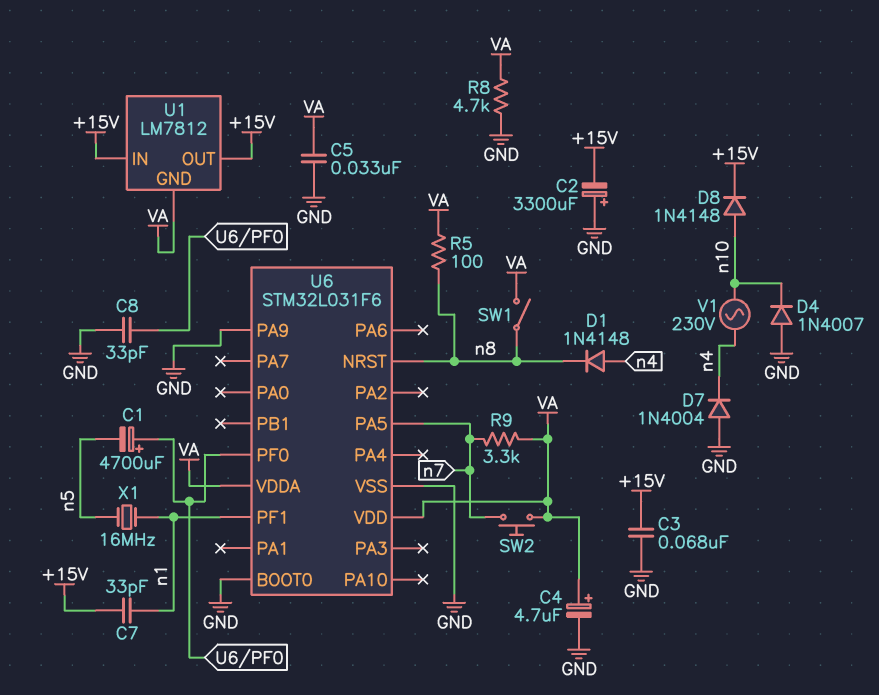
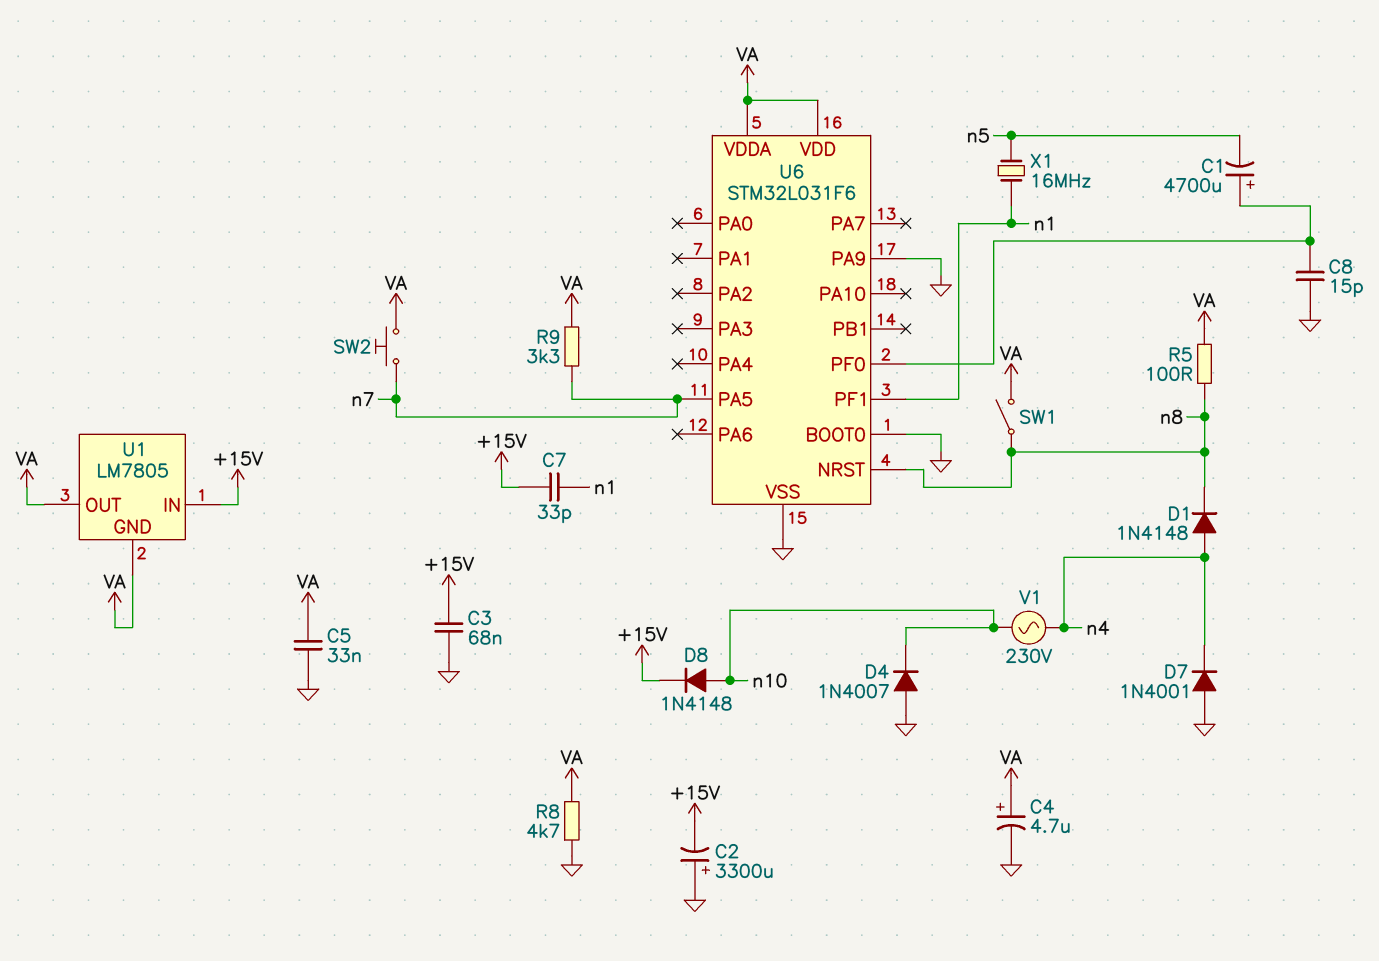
C8: 33pF (GND, U6/PF0) -> 15pF (GND, U6/PF0)
D7: diode 1N4004 (A GND, K n4) -> diode 1N4001 (A GND, K n4)
U1: LM7812 -> LM7805
U1 pin OUT: +15V -> VA

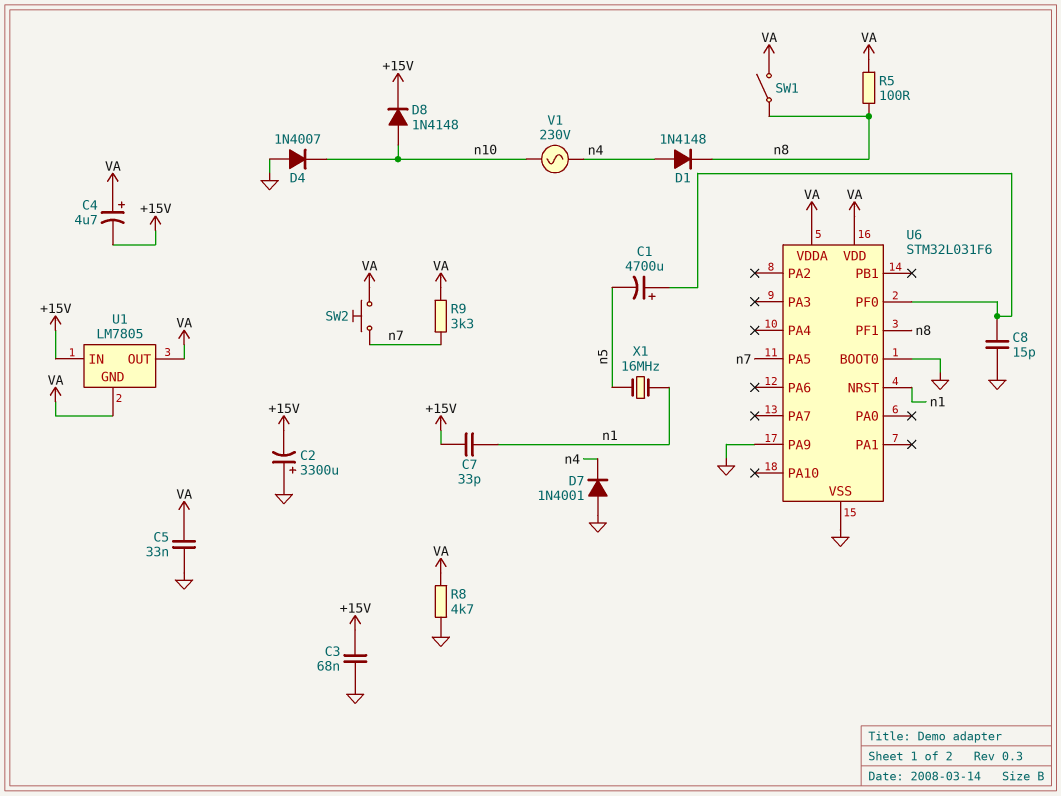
C4: 4.7uF (plus VA, minus GND) -> 4.7uF (plus VA, minus +15V)
U6 pin NRST: n8 -> n1
U6 pin PF1: n1 -> n8

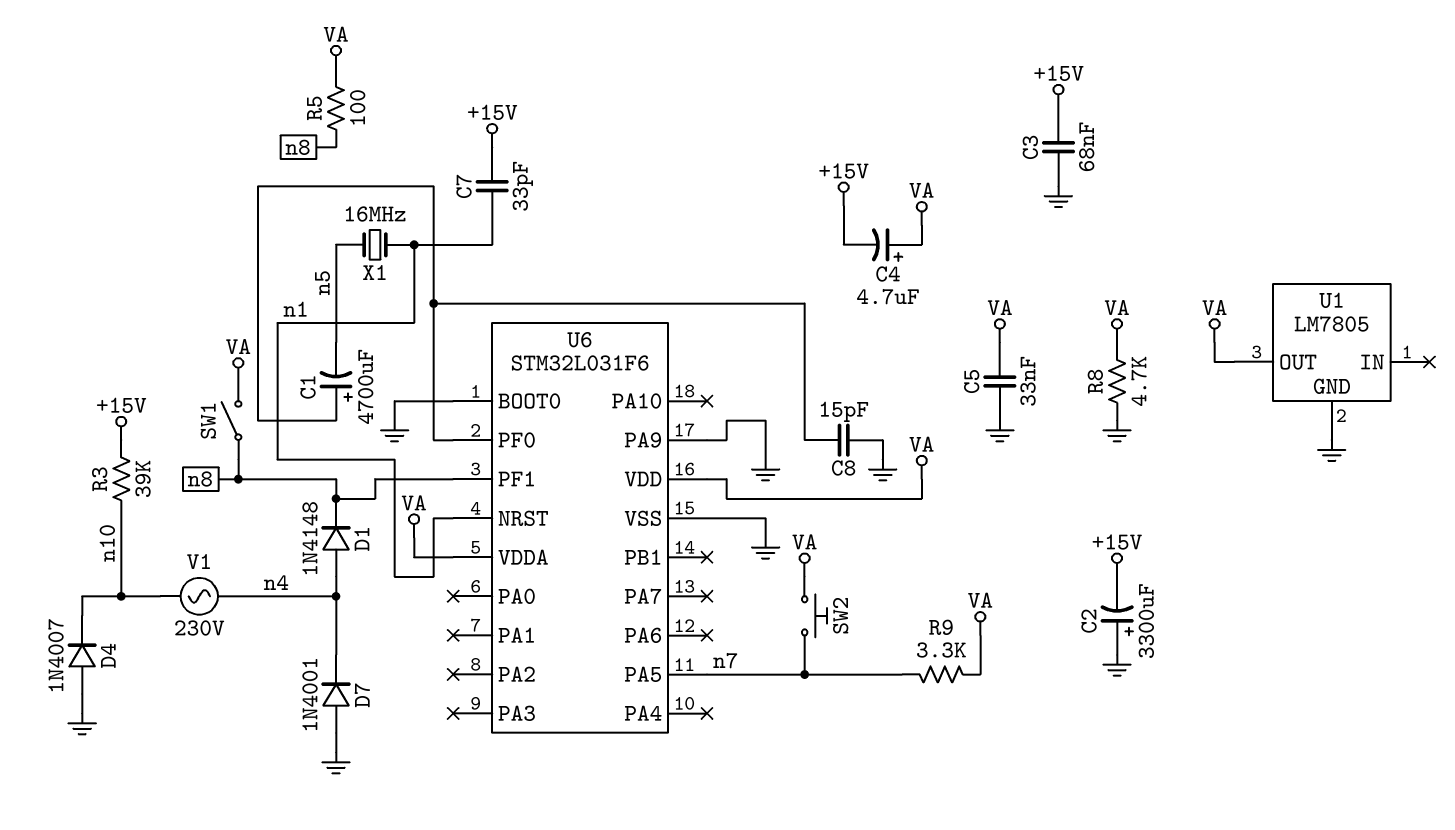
D8: diode 1N4148 (A n10, K +15V) -> none
R3: none -> 39k (+15V, n10)
U1 pin GND: VA -> GND
U1 pin IN: +15V -> none

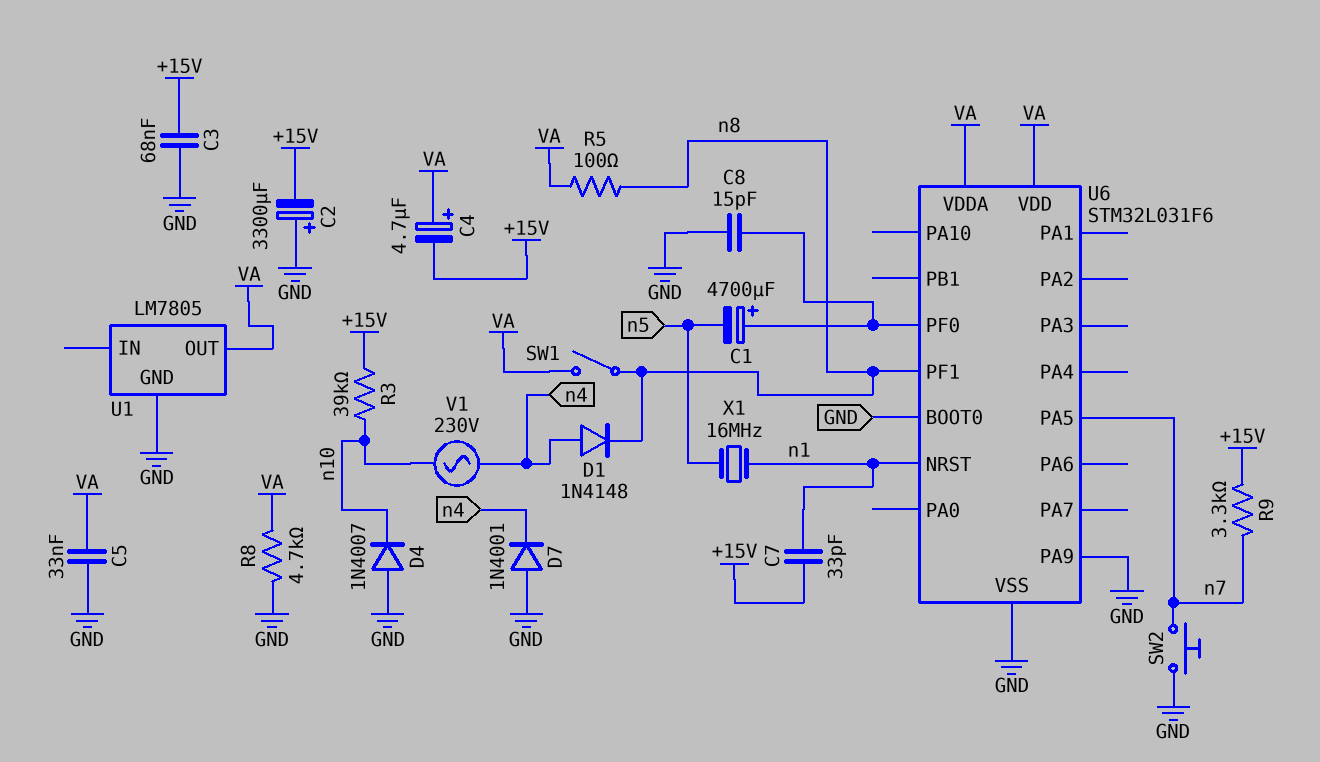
R9: 3.3k (VA, n7) -> 3.3k (+15V, n7)
SW2: button (VA, n7) -> button (GND, n7)

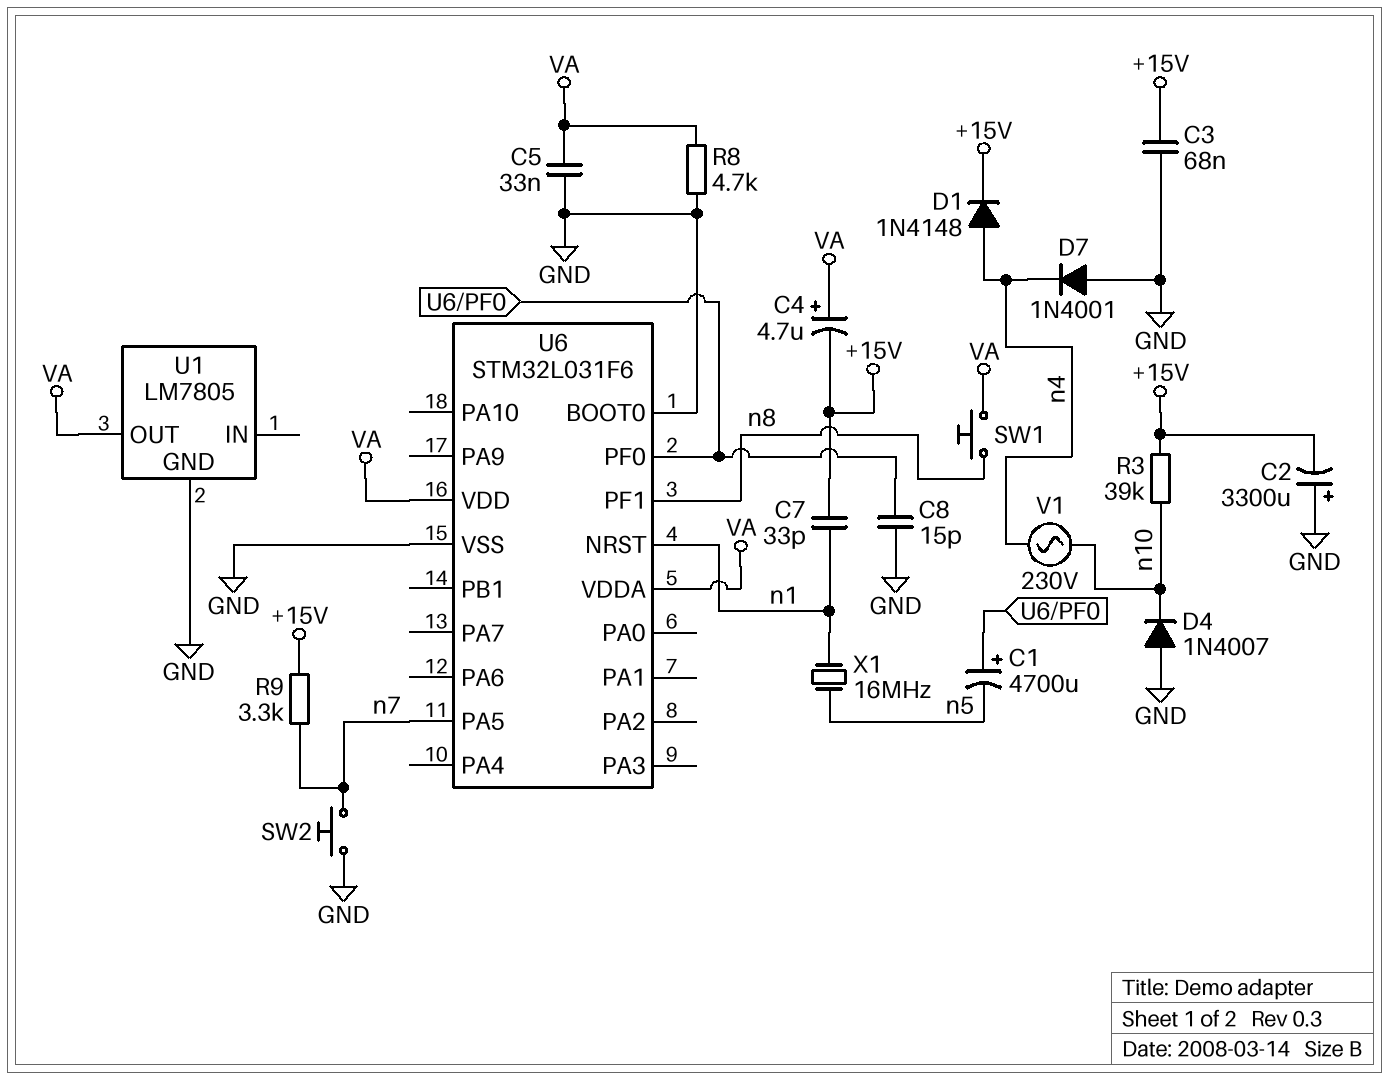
D1: diode 1N4148 (A n4, K n8) -> diode 1N4148 (A n4, K +15V)
R5: 100 (VA, n8) -> none
SW1: switch (VA, n8) -> button (VA, n8)
U6 pin PA9: GND -> none

